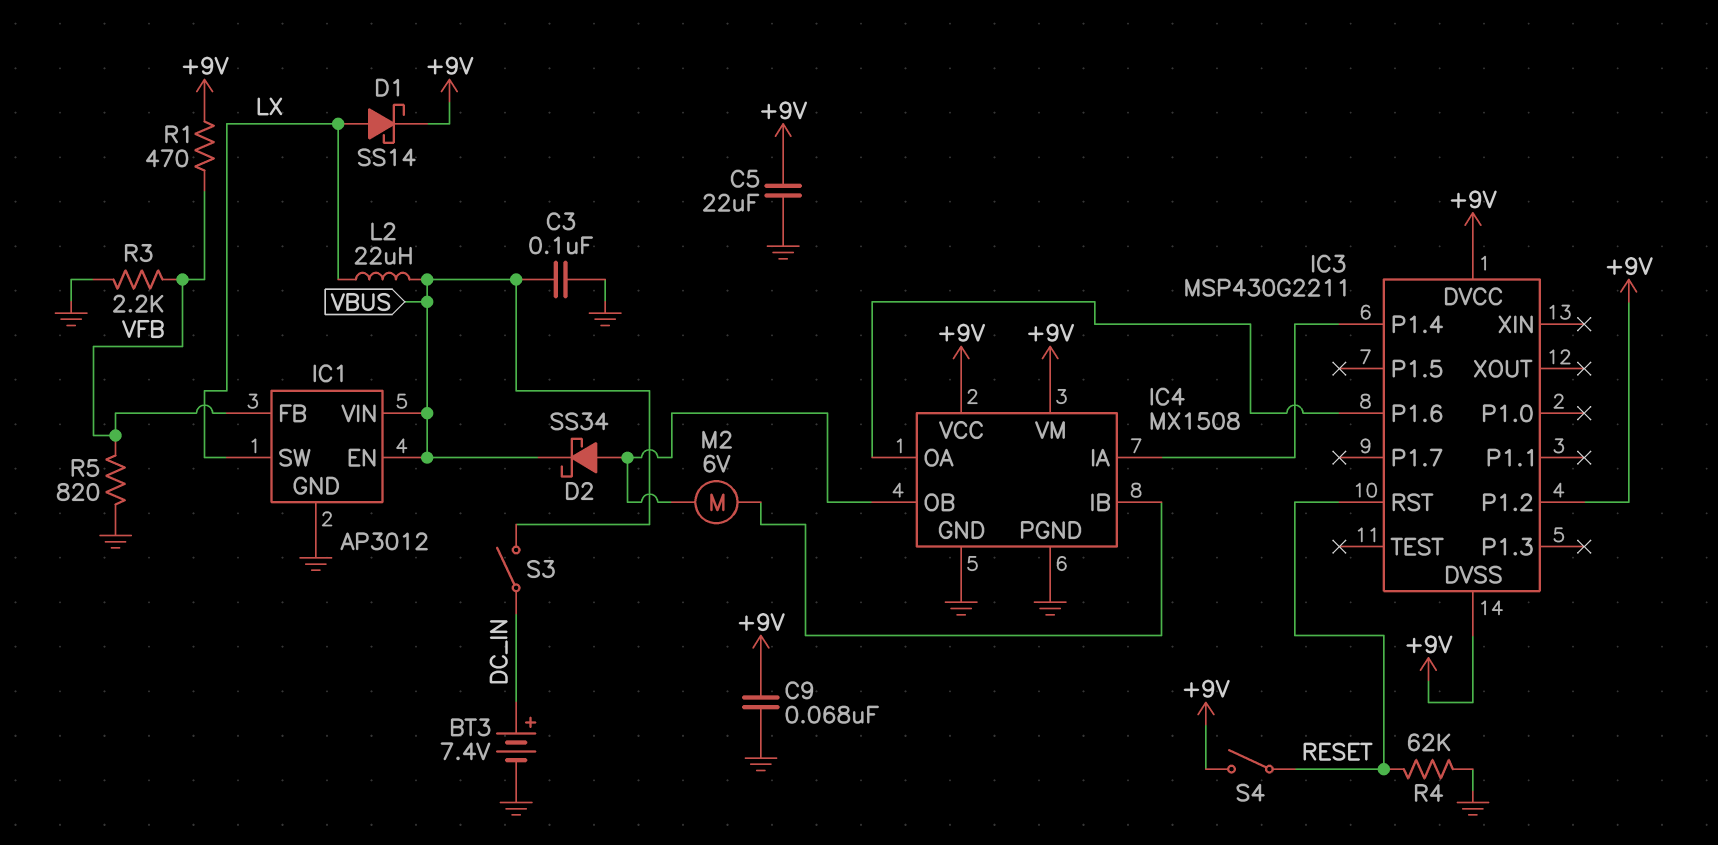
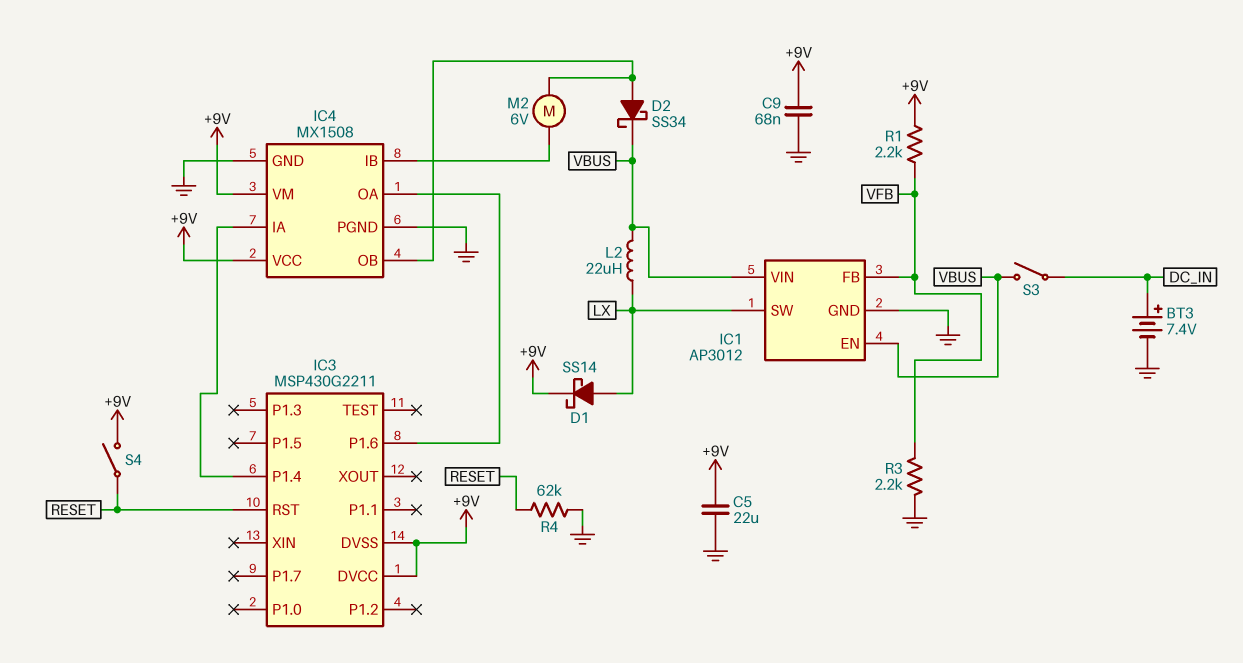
C3: 100nF (GND, VBUS) -> none
IC3 pin P1.2: +9V -> none
R1: 470 (+9V, VFB) -> 2.2k (+9V, VFB)
R5: 820 (GND, VFB) -> none

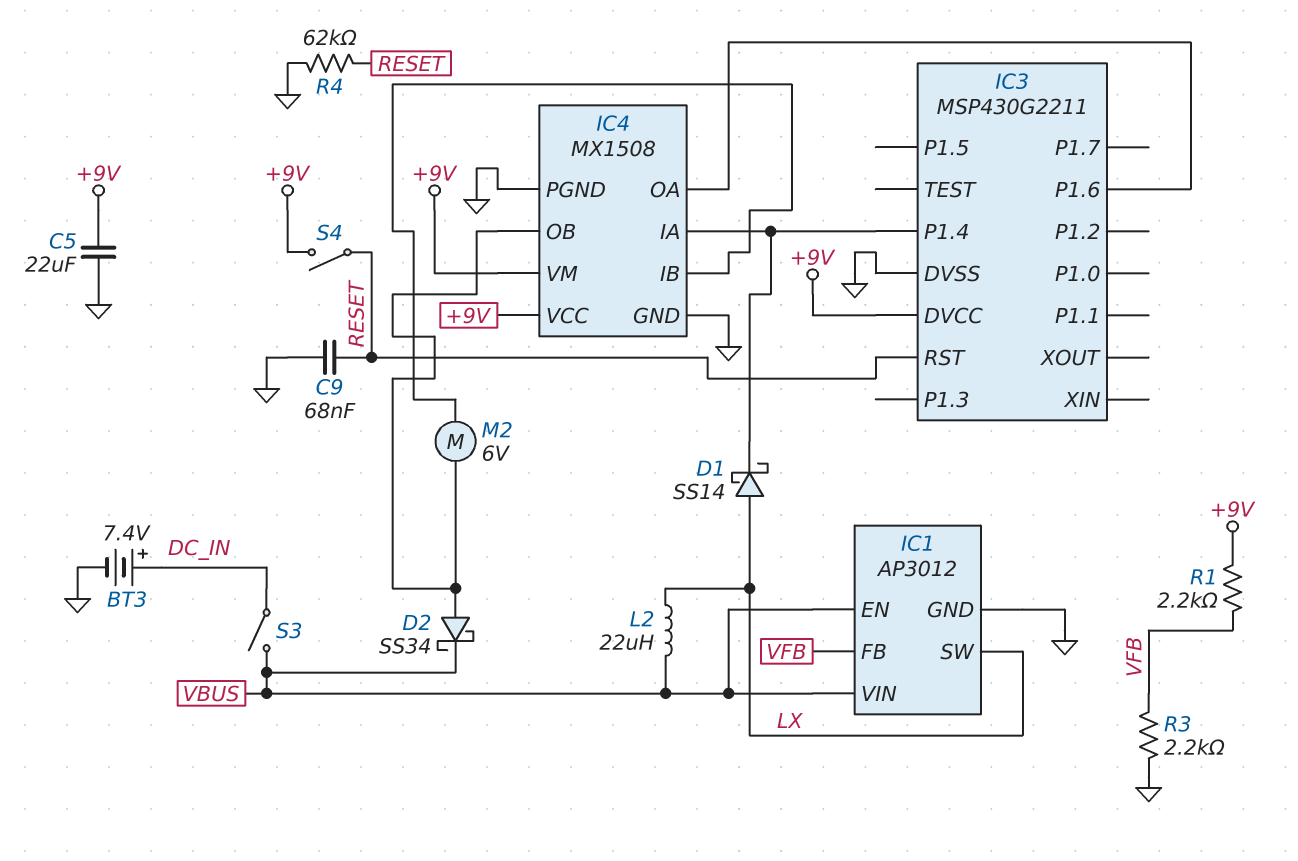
C9: 68nF (+9V, GND) -> 68nF (GND, RESET)
D1: schottky SS14 (A LX, K +9V) -> schottky SS14 (A LX, K IC3/P1.4)
IC3 pin DVSS: +9V -> GND

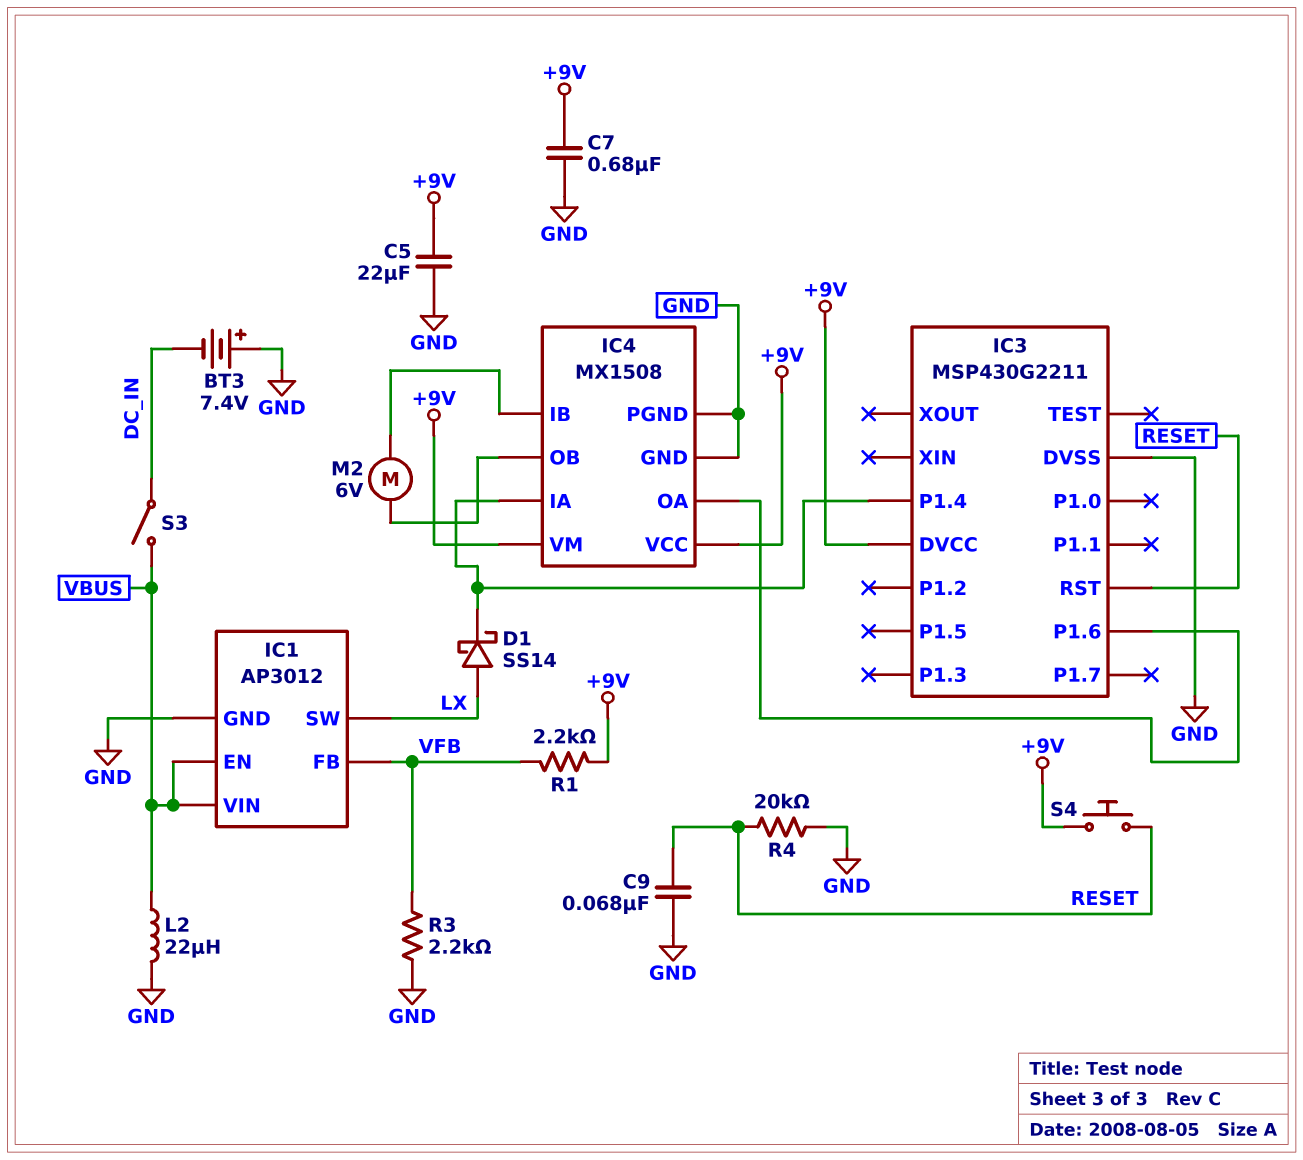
BT3: 7.4V (plus DC_IN, minus GND) -> 7.4V (plus GND, minus DC_IN)
C7: none -> 680nF (+9V, GND)
D2: schottky SS34 (A IC4/OB, K VBUS) -> none
L2: 22uH (LX, VBUS) -> 22uH (GND, VBUS)
R4: 62k (GND, RESET) -> 20k (GND, RESET)
S4: switch (+9V, RESET) -> button (+9V, RESET)

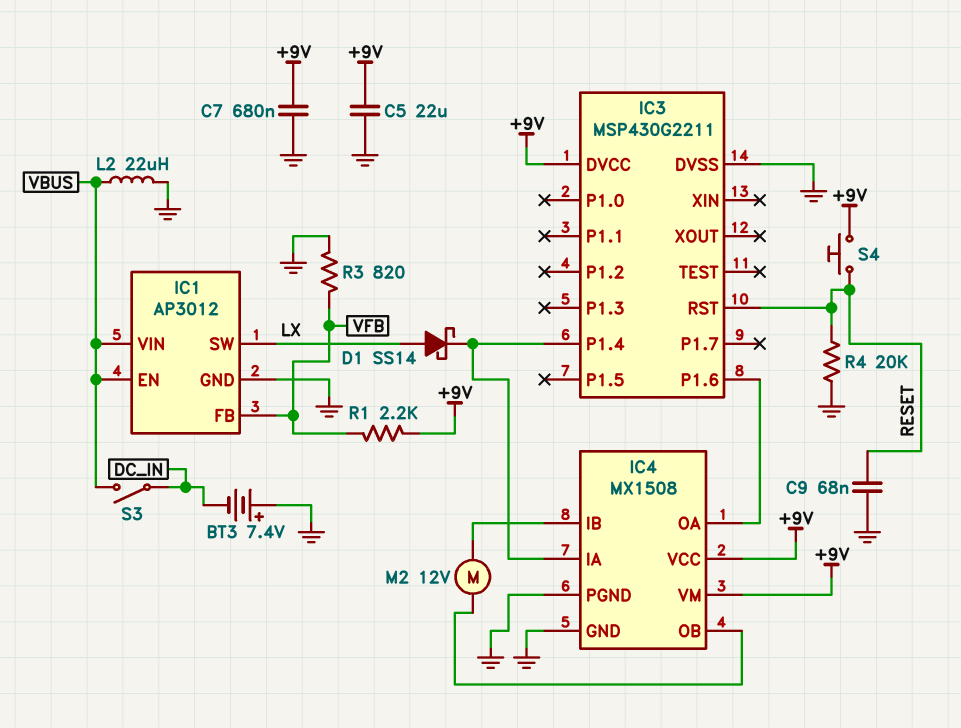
M2: motor 6V (IC4/IB, IC4/OB) -> motor 12V (IC4/IB, IC4/OB)
R3: 2.2k (GND, VFB) -> 820 (GND, VFB)

